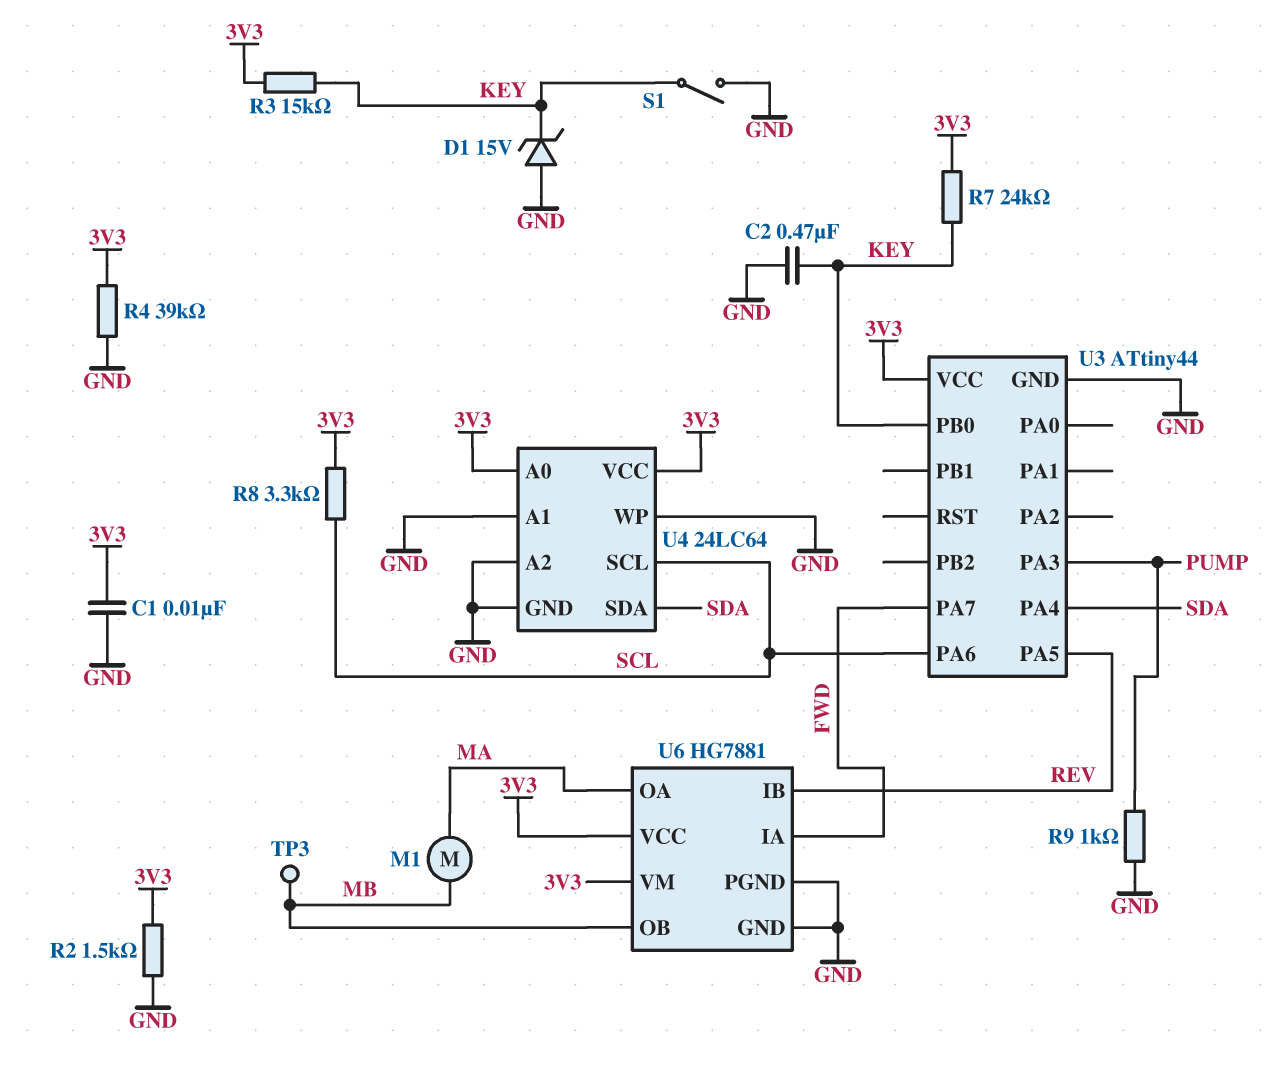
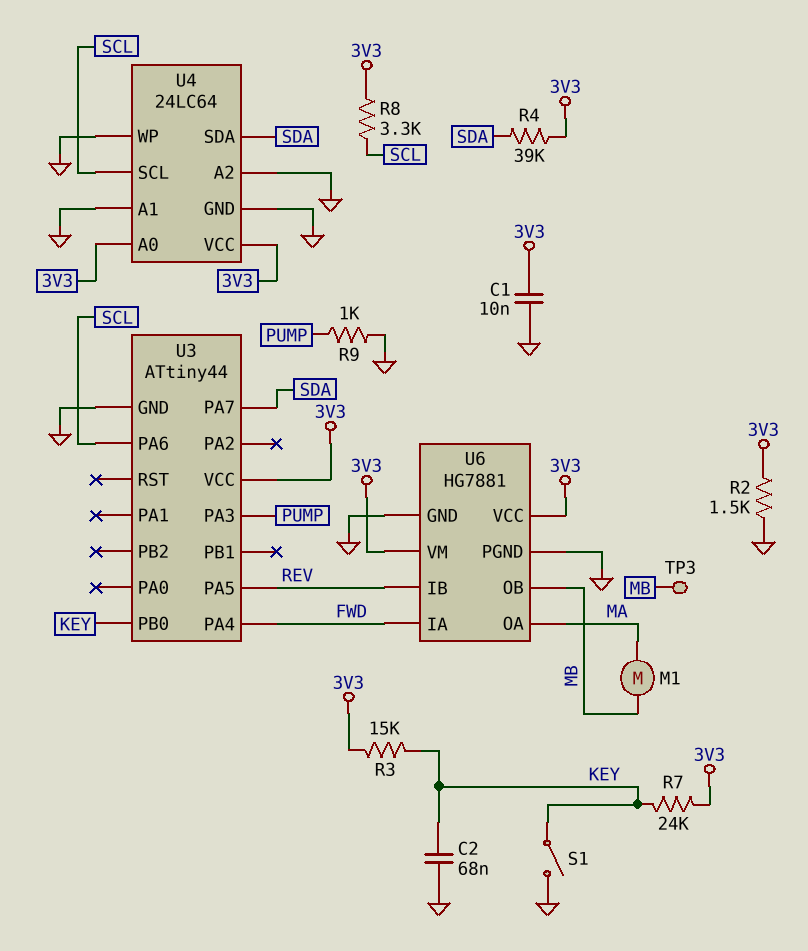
C2: 470nF (GND, KEY) -> 68nF (GND, KEY)
D1: zener 15V (A GND, K KEY) -> none
R4: 39k (3V3, GND) -> 39k (3V3, SDA)
U3 pin PA4: SDA -> FWD
U3 pin PA7: FWD -> SDA

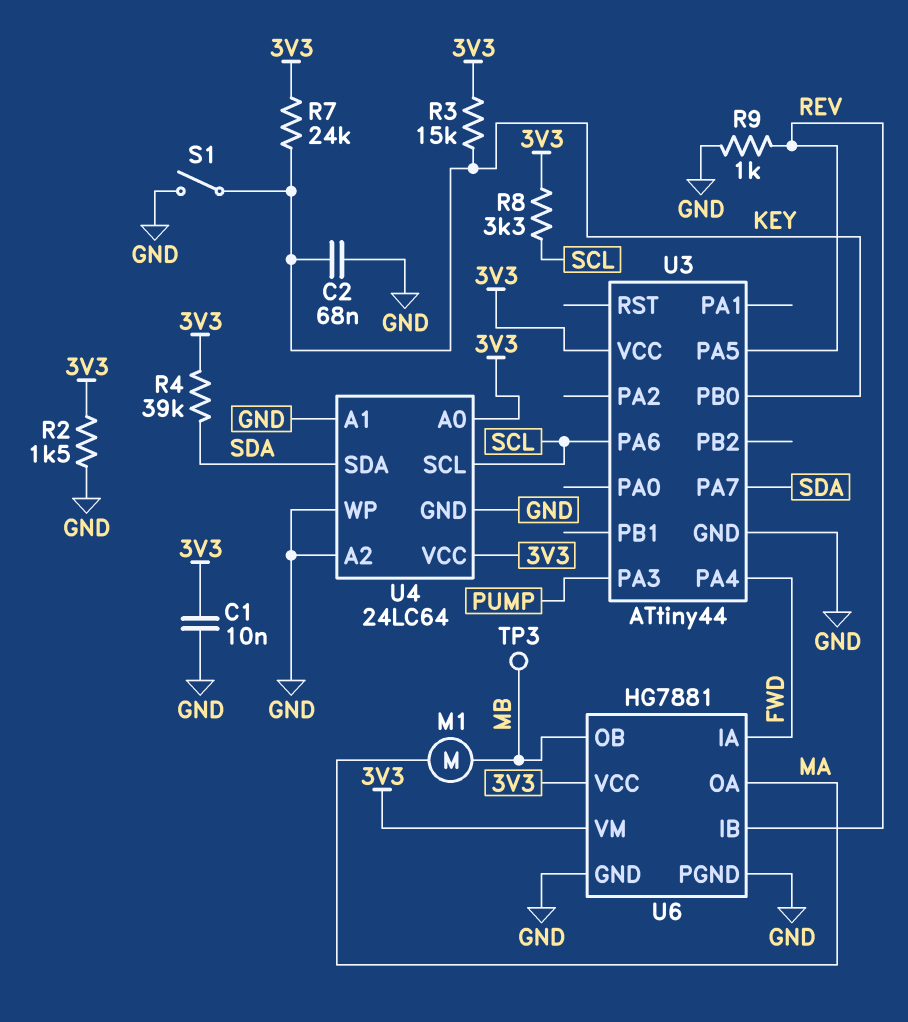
R9: 1k (GND, PUMP) -> 1k (GND, REV)

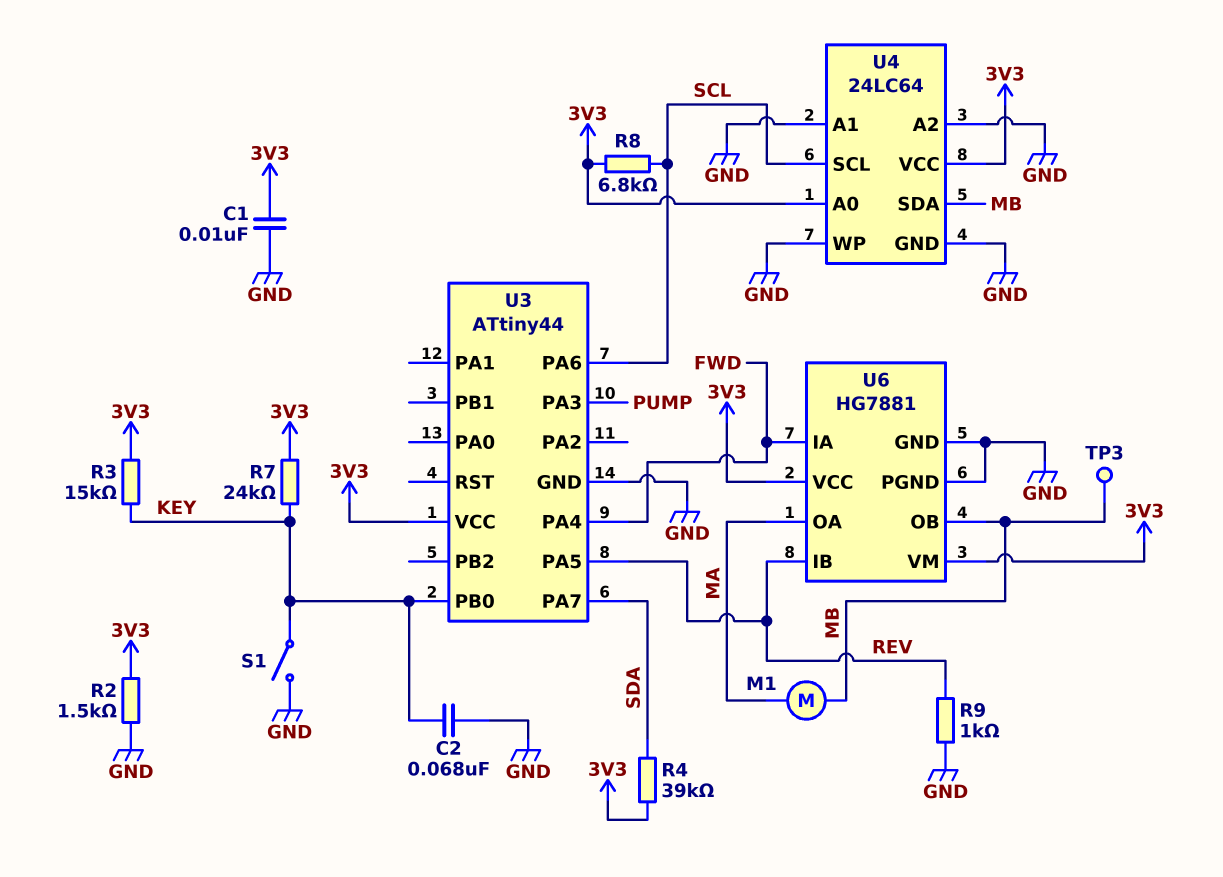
R8: 3.3k (3V3, SCL) -> 6.8k (3V3, SCL)
U4 pin SDA: SDA -> MB

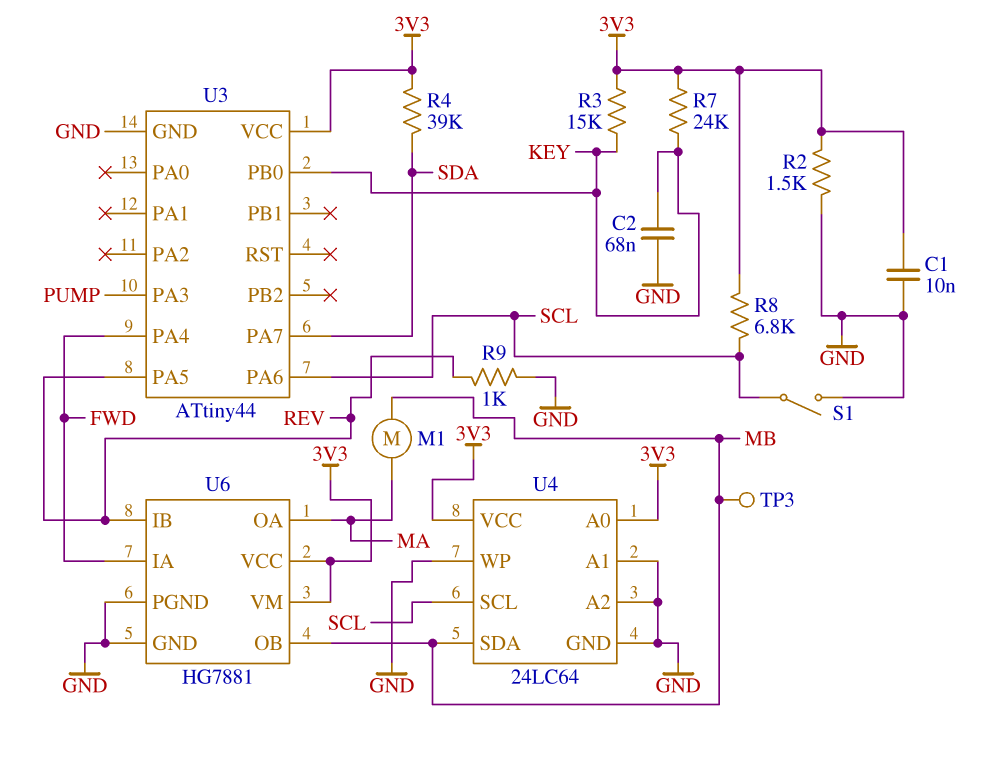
S1: switch (GND, KEY) -> switch (GND, SCL)

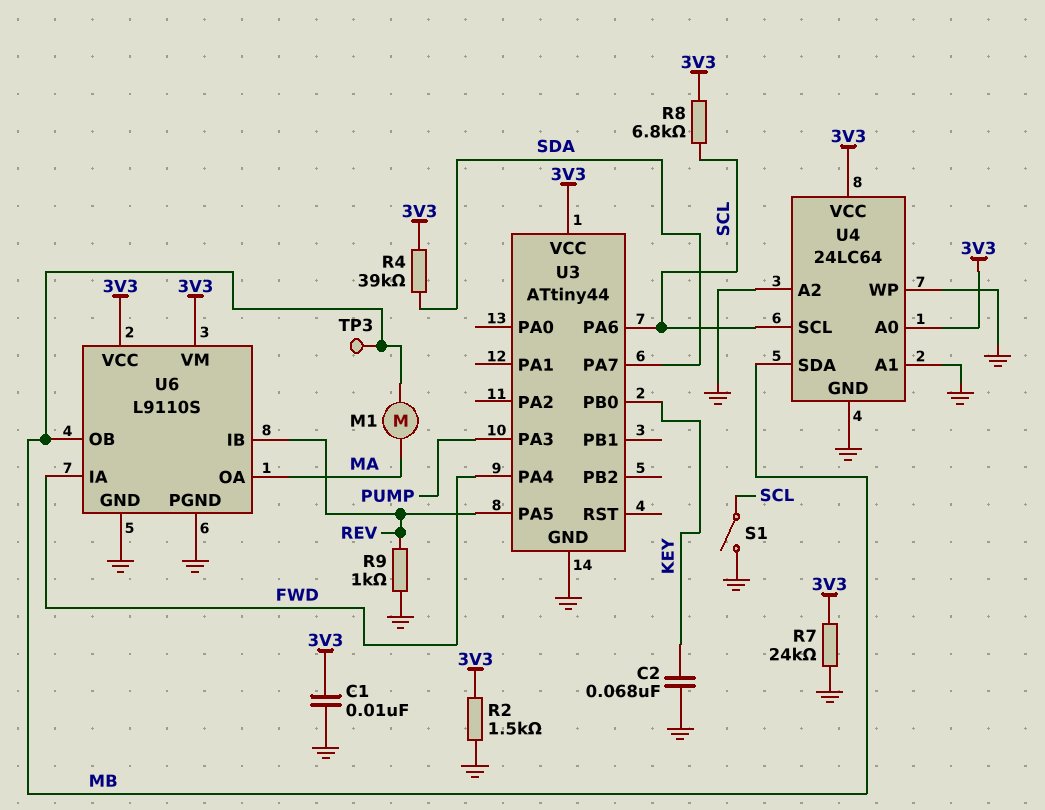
R3: 15k (3V3, KEY) -> none
R7: 24k (3V3, KEY) -> 24k (3V3, GND)
U6: HG7881 -> L9110S

